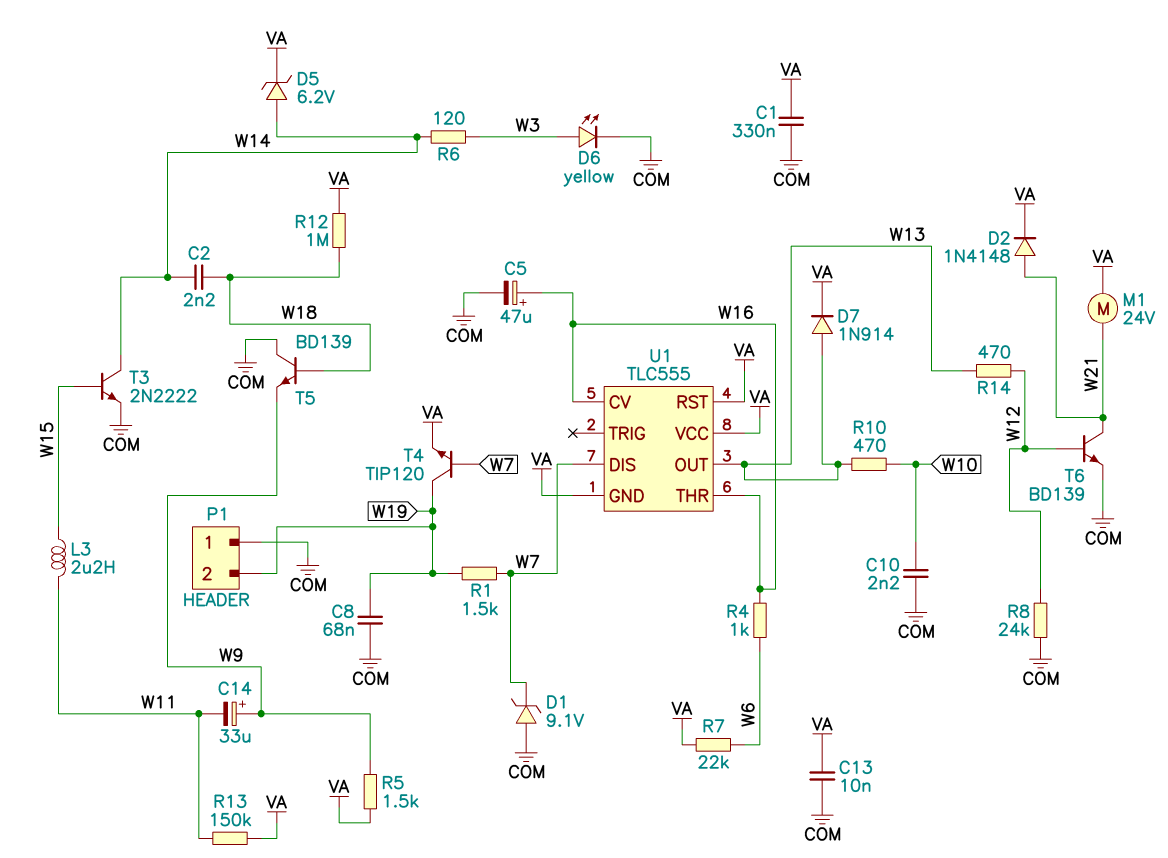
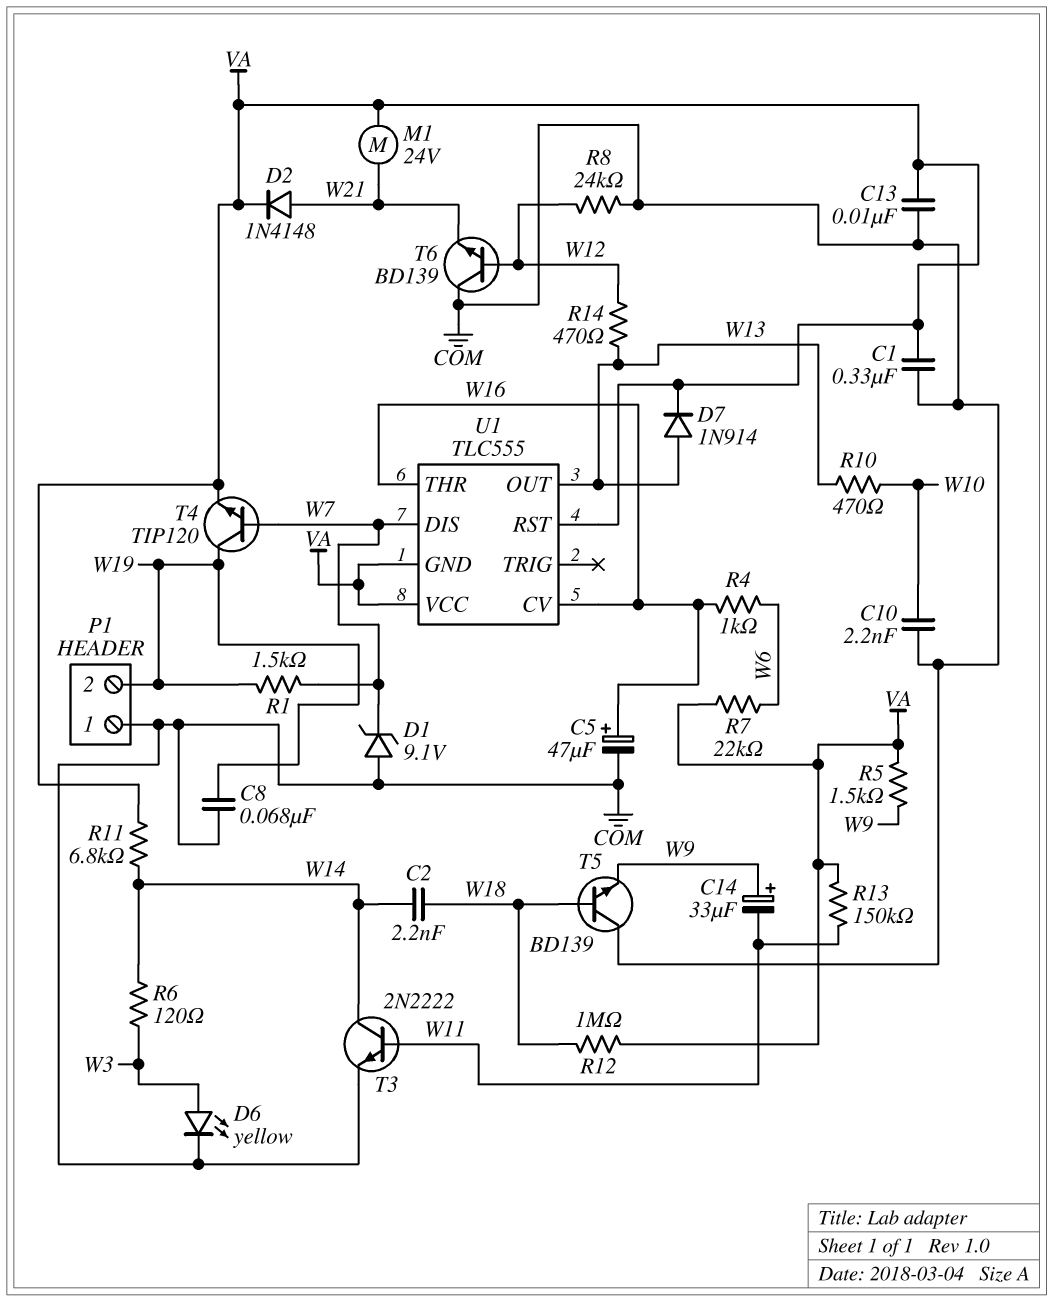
D5: zener 6.2V (A W14, K VA) -> none
L3: 2.2uH (W11, W15) -> none
R11: none -> 6.8k (VA, W14)
T3: NPN 2N2222 (B W15, C W14, E COM) -> NPN 2N2222 (B W11, C W14, E COM)
T6: NPN BD139 (B W12, C W21, E COM) -> NPN BD139 (B W12, C COM, E W21)

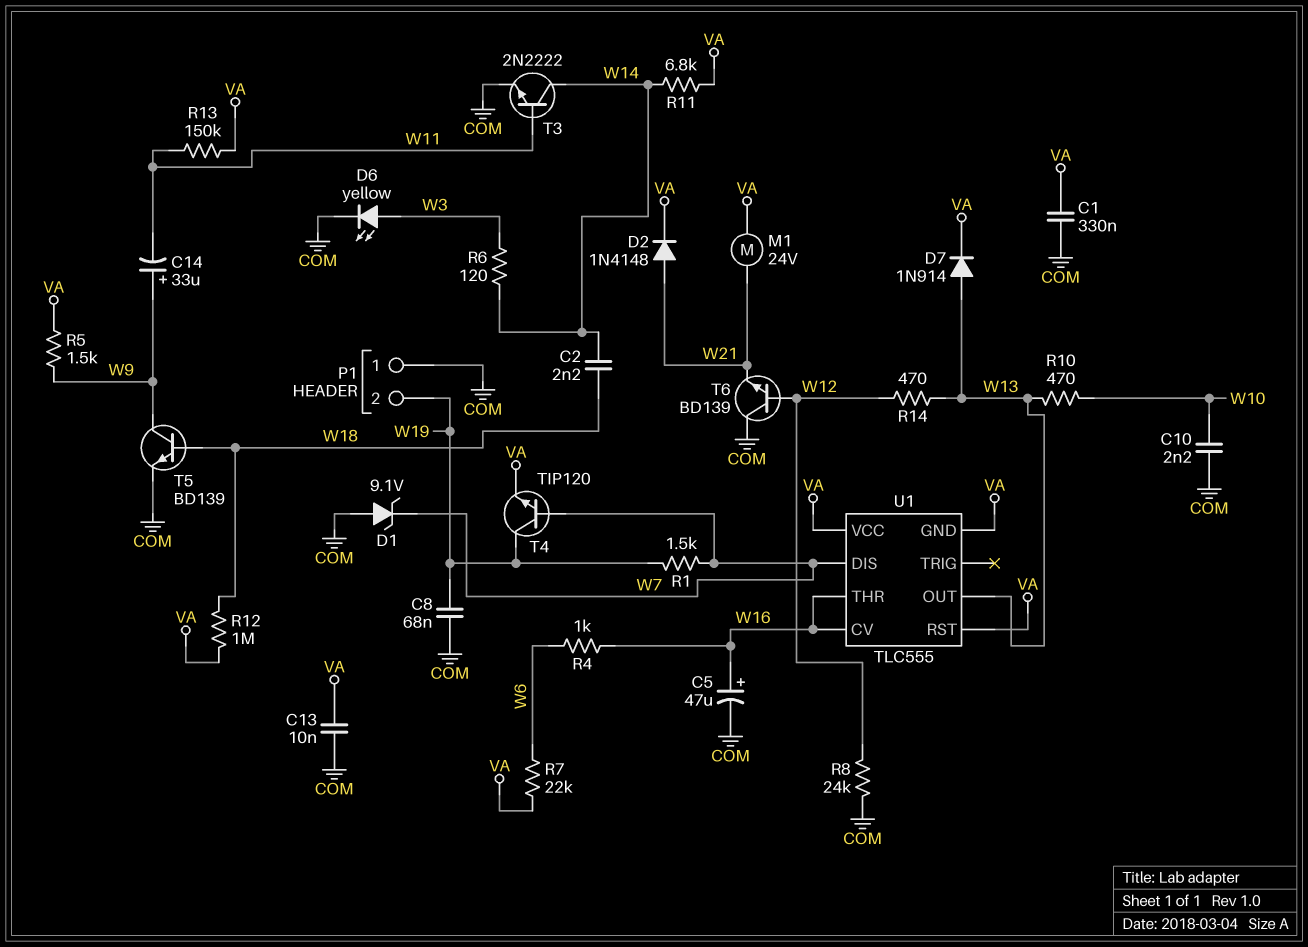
T5: NPN BD139 (B W18, C COM, E W9) -> NPN BD139 (B W18, C W9, E COM)

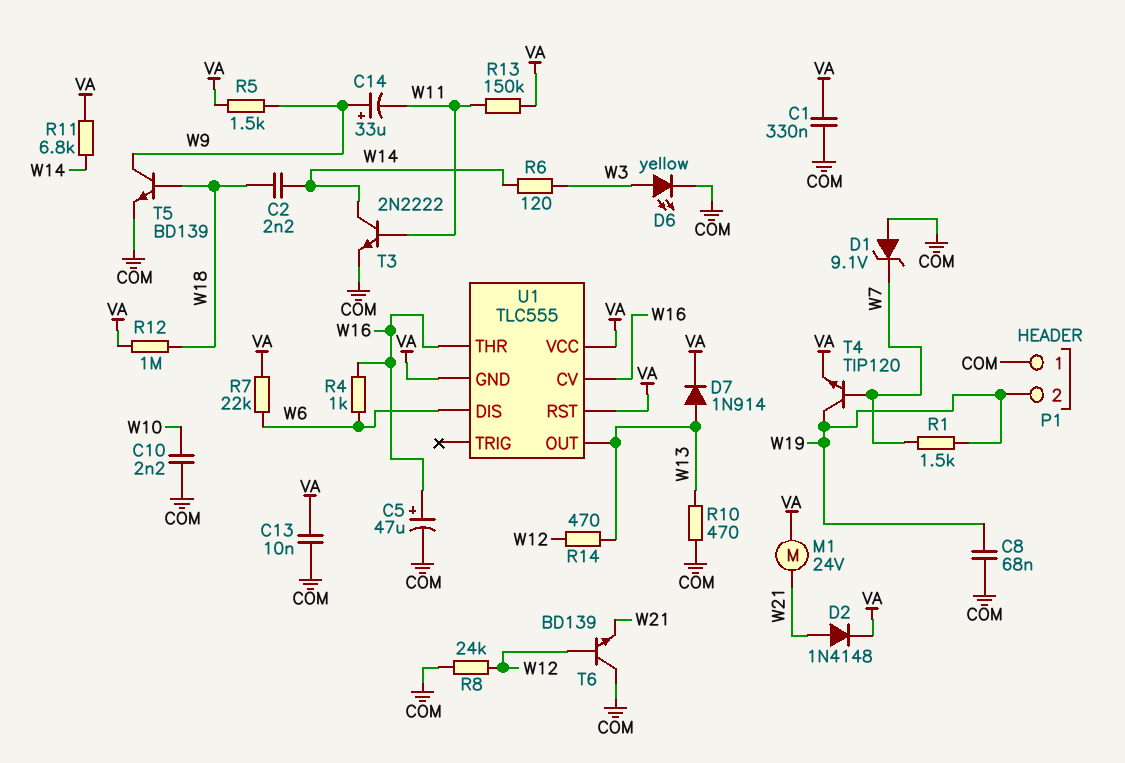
R10: 470 (W10, W13) -> 470 (COM, W13)
U1 pin DIS: W7 -> W6

